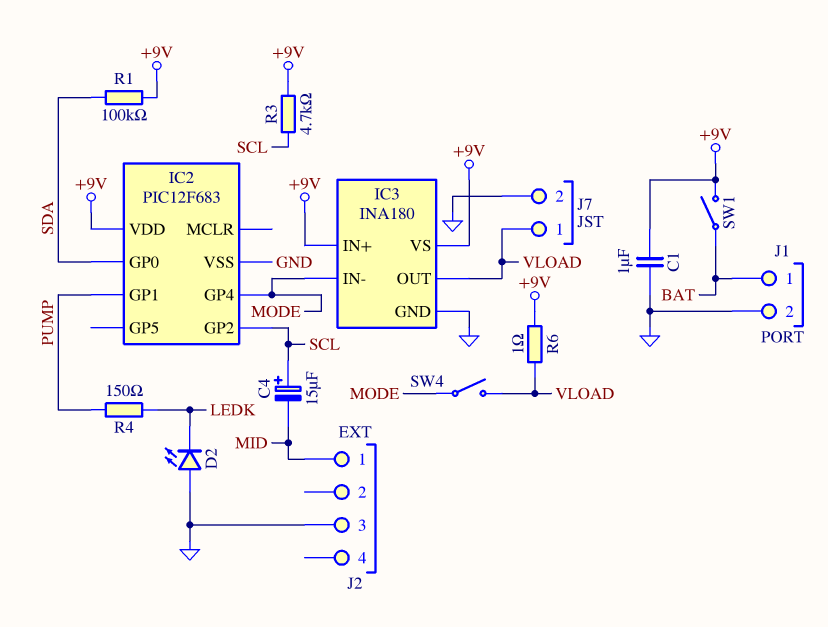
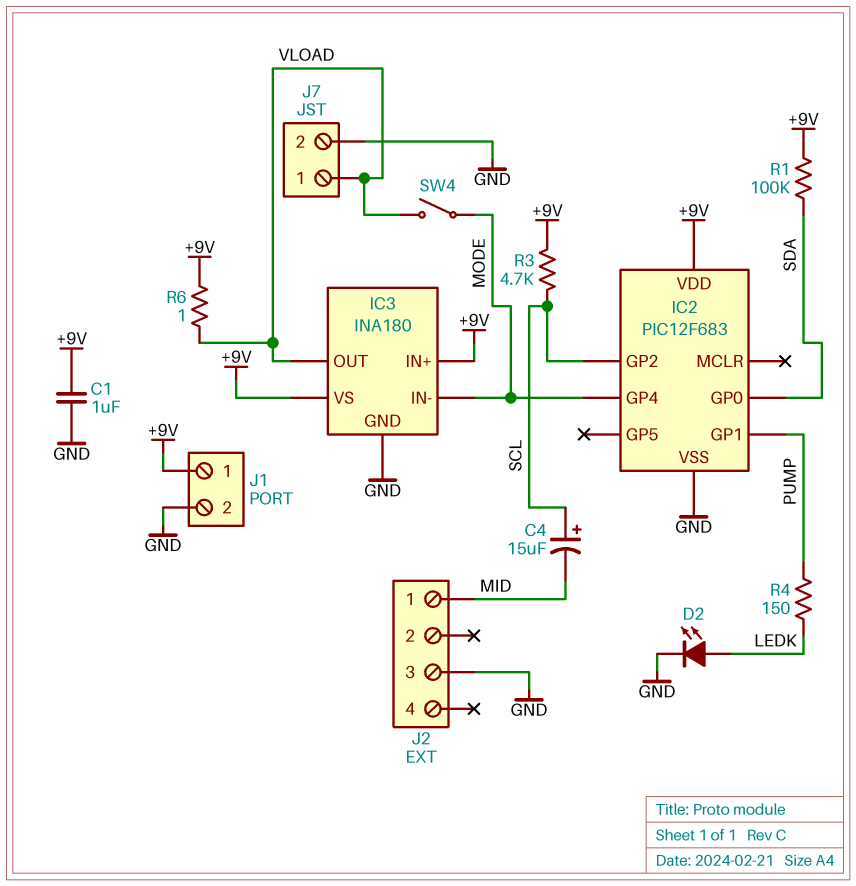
D2: LED (A GND, K LEDK) -> LED (A LEDK, K GND)
J1 pin 1: BAT -> +9V
SW1: switch (+9V, BAT) -> none

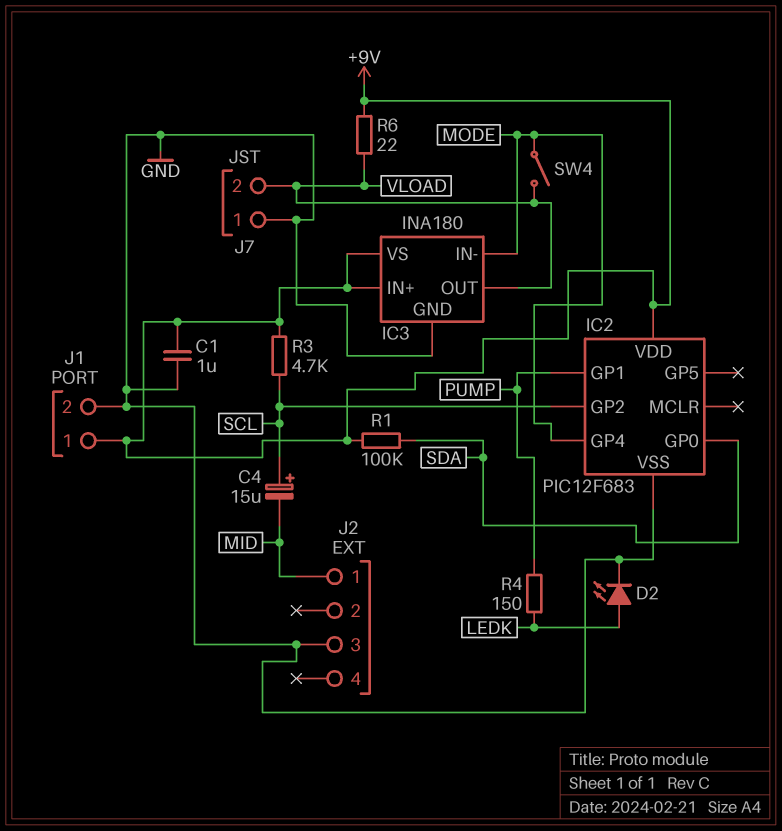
J7 pin 1: VLOAD -> GND
J7 pin 2: GND -> VLOAD
R6: 1 (+9V, VLOAD) -> 22 (+9V, VLOAD)

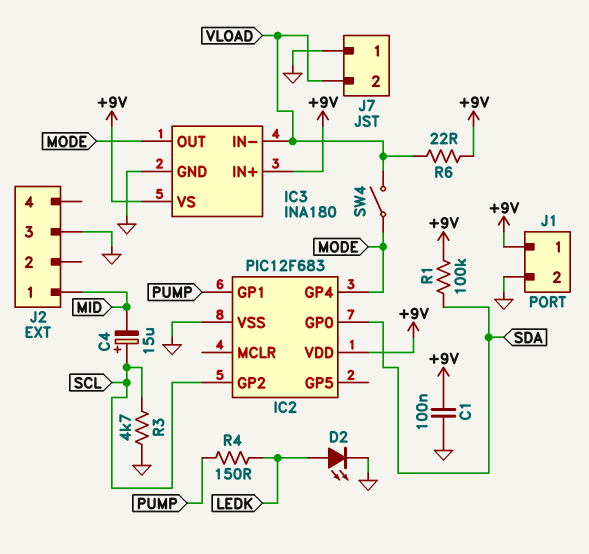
C1: 1uF (+9V, GND) -> 100nF (+9V, GND)
IC3 pin IN-: MODE -> VLOAD
IC3 pin OUT: VLOAD -> MODE
R3: 4.7k (+9V, SCL) -> 4.7k (GND, SCL)

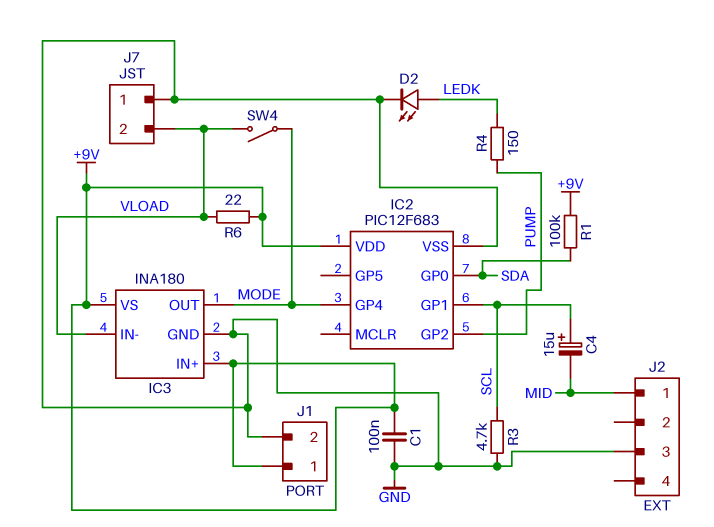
IC2 pin GP1: PUMP -> SCL
IC2 pin GP2: SCL -> PUMP

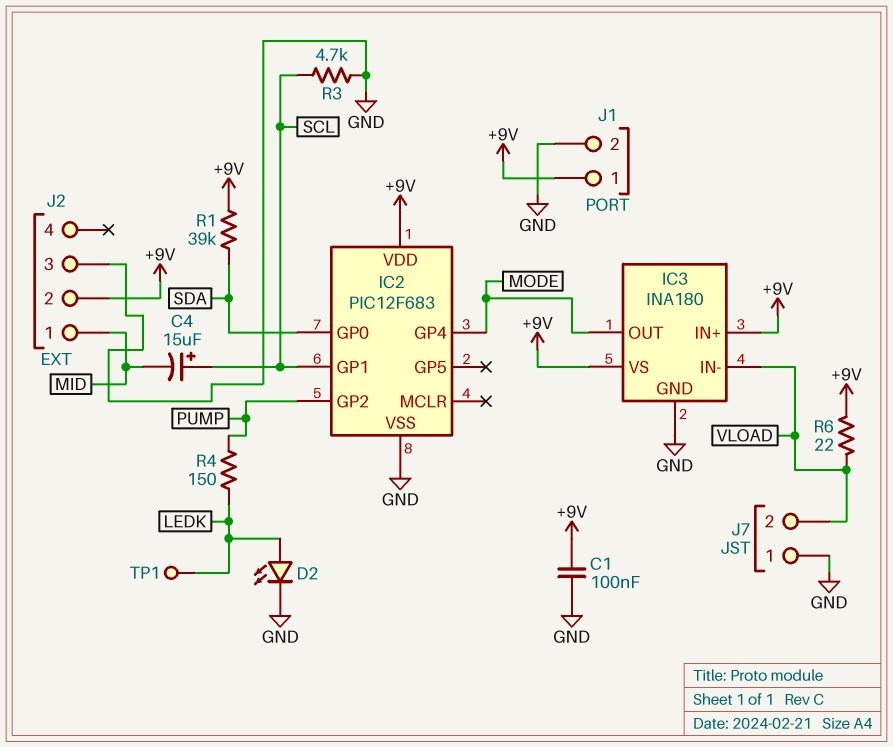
J2 pin 2: none -> +9V
R1: 100k (+9V, SDA) -> 39k (+9V, SDA)
SW4: switch (MODE, VLOAD) -> none
TP1: none -> test point (LEDK)

